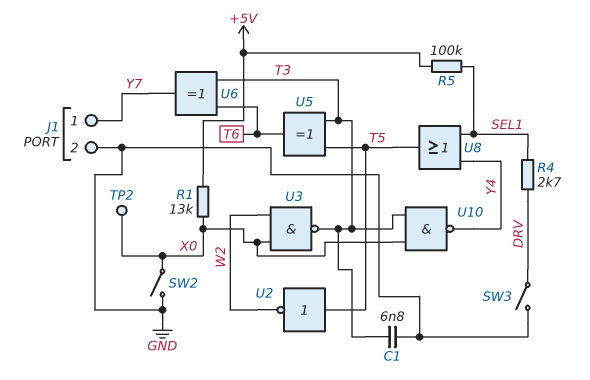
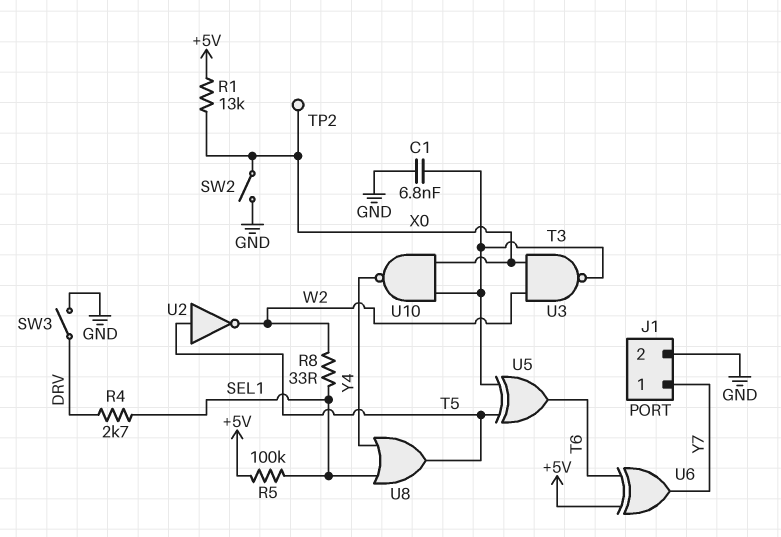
R8: none -> 33 (SEL1, W2)
U6: XOR (in T3, in T6, out Y7) -> XOR (in +5V, in T6, out Y7)

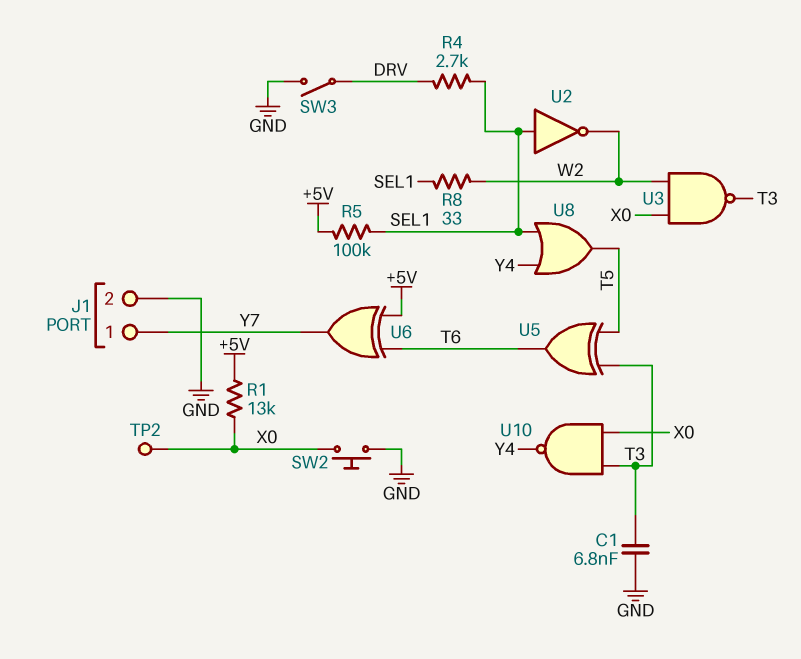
SW2: switch (GND, X0) -> button (GND, X0)
U2: NOT (in T5, out W2) -> NOT (in SEL1, out W2)

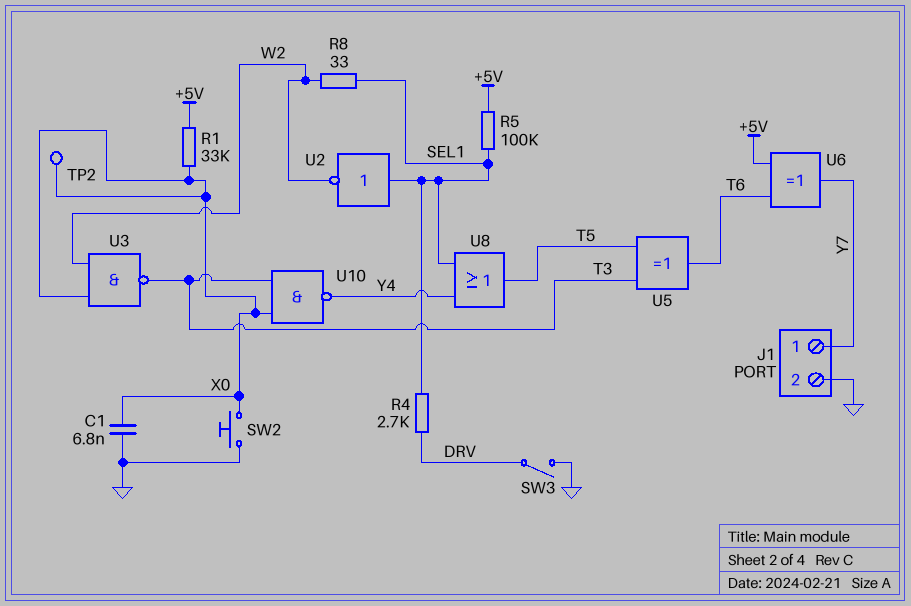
C1: 6.8nF (GND, T3) -> 6.8nF (GND, X0)
R1: 13k (+5V, X0) -> 33k (+5V, X0)

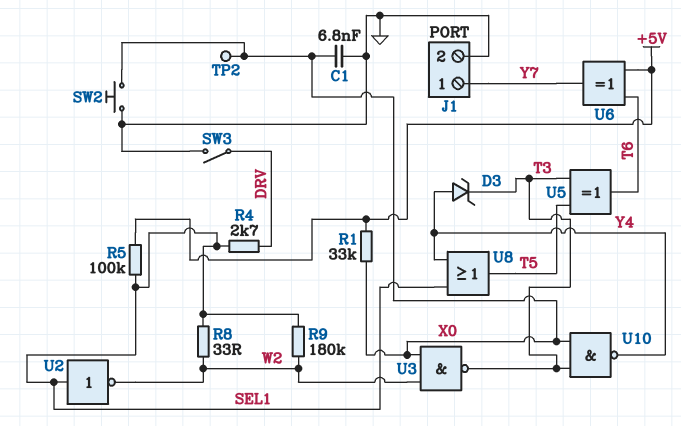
D3: none -> zener (A Y4, K T3)
R9: none -> 180k (SEL1, W2)

